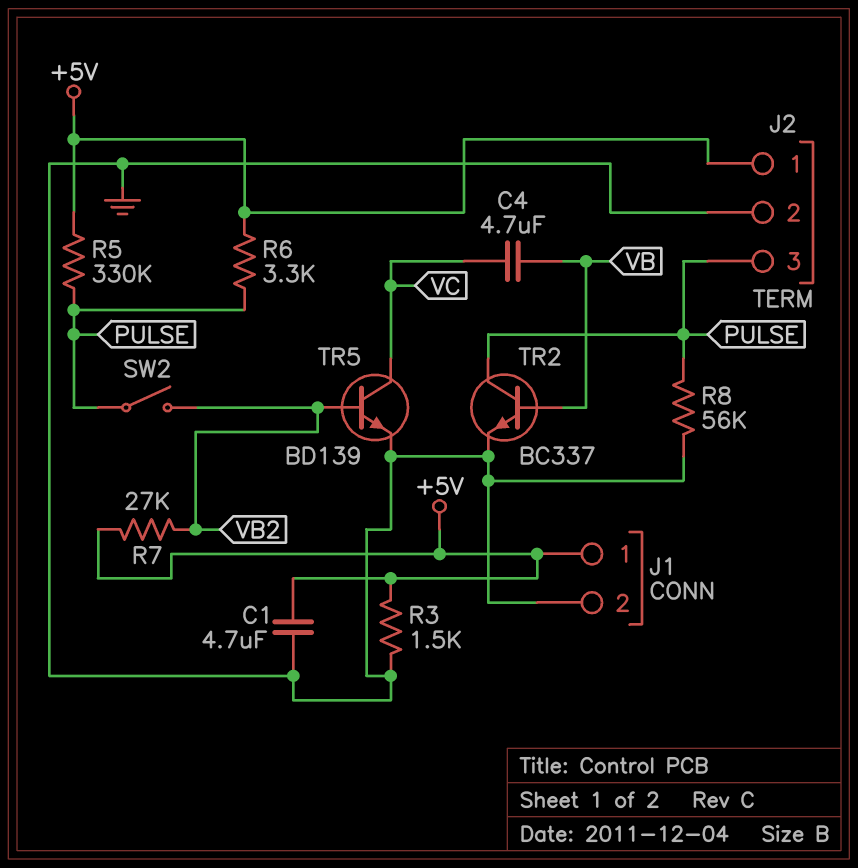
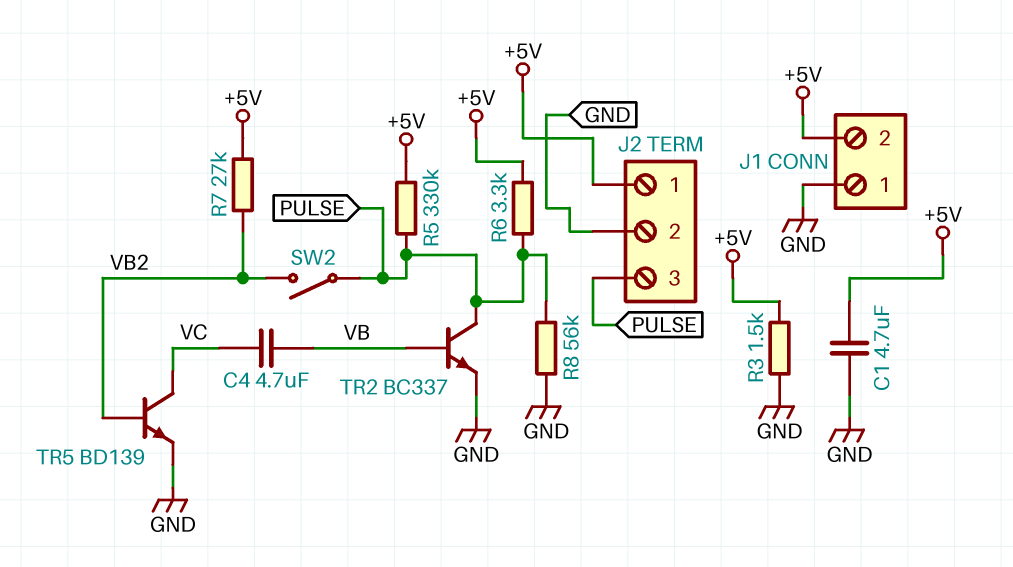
J1 pin 1: +5V -> GND
J1 pin 2: GND -> +5V

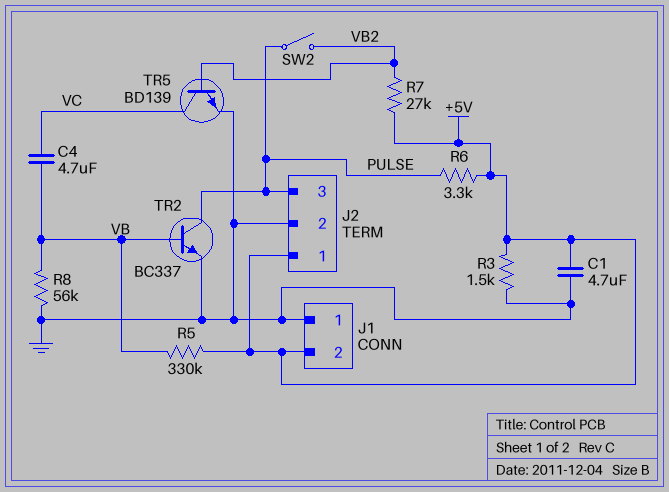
R5: 330k (+5V, PULSE) -> 330k (+5V, VB)
R8: 56k (GND, PULSE) -> 56k (GND, VB)

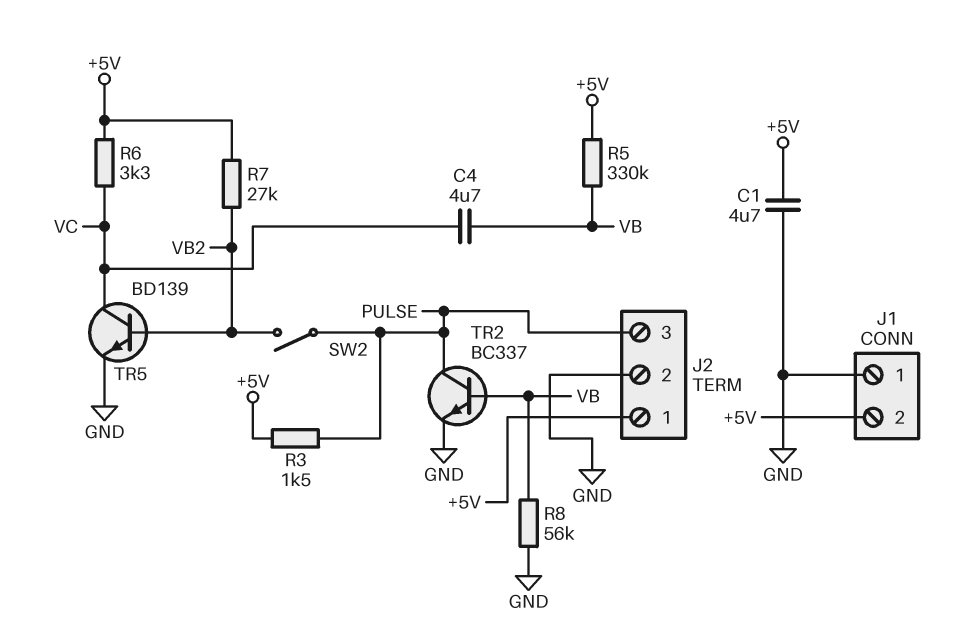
R3: 1.5k (+5V, GND) -> 1.5k (+5V, PULSE)
R6: 3.3k (+5V, PULSE) -> 3.3k (+5V, VC)

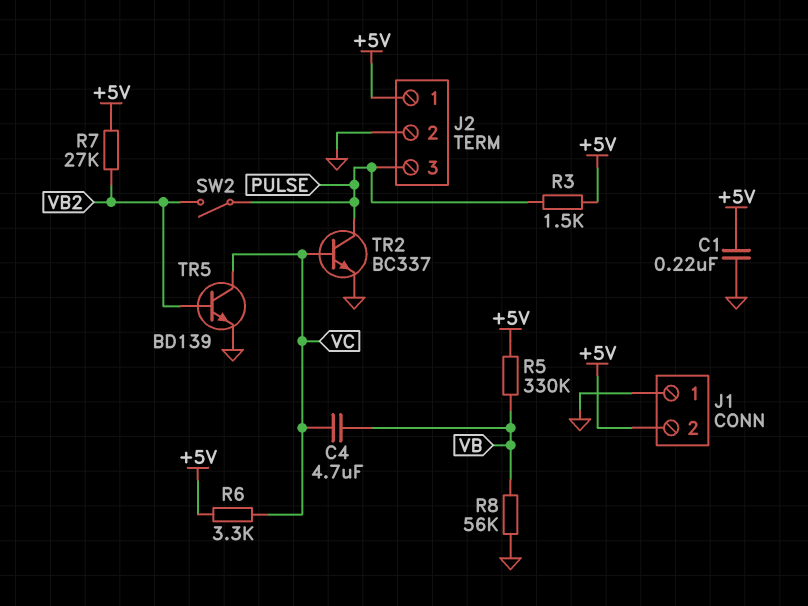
C1: 4.7uF (+5V, GND) -> 220nF (+5V, GND)
TR2: NPN BC337 (B VB, C PULSE, E GND) -> NPN BC337 (B VC, C PULSE, E GND)

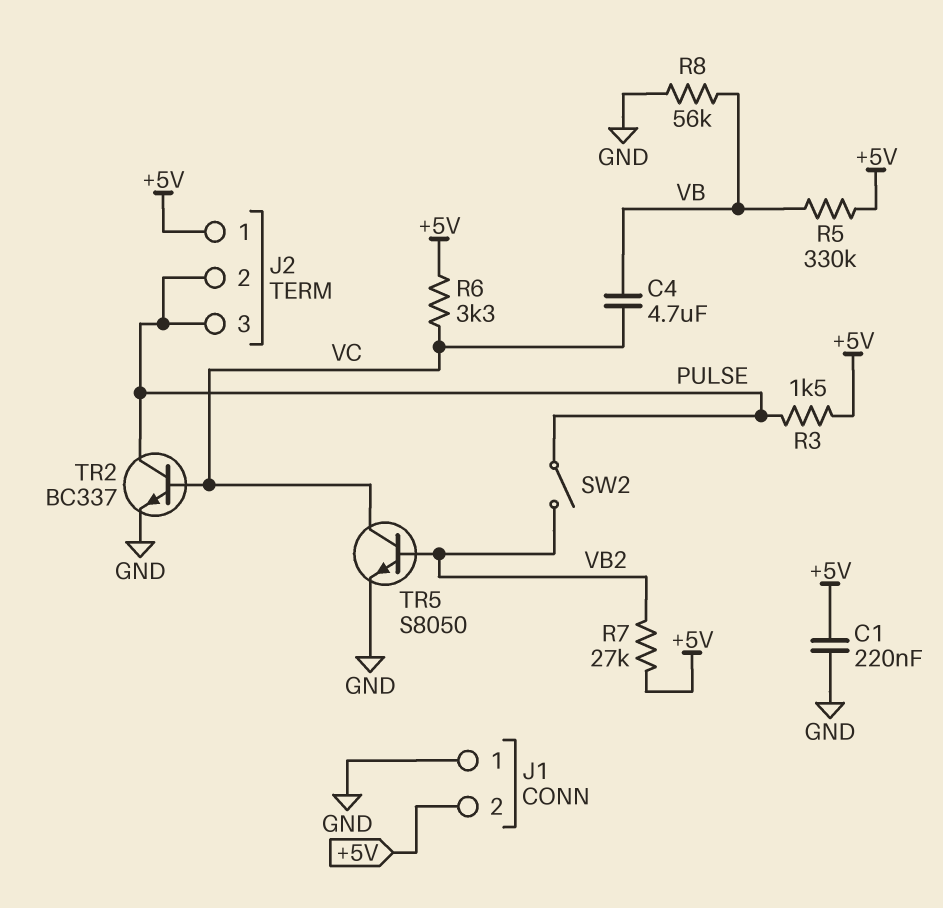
J2 pin 2: GND -> PULSE
TR5: NPN BD139 (B VB2, C VC, E GND) -> NPN S8050 (B VB2, C VC, E GND)

